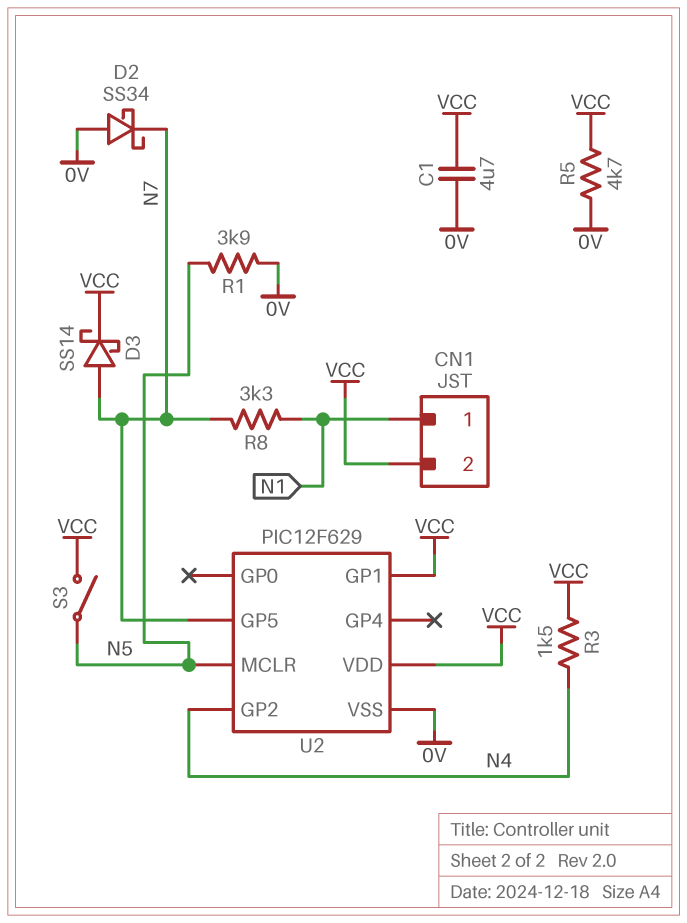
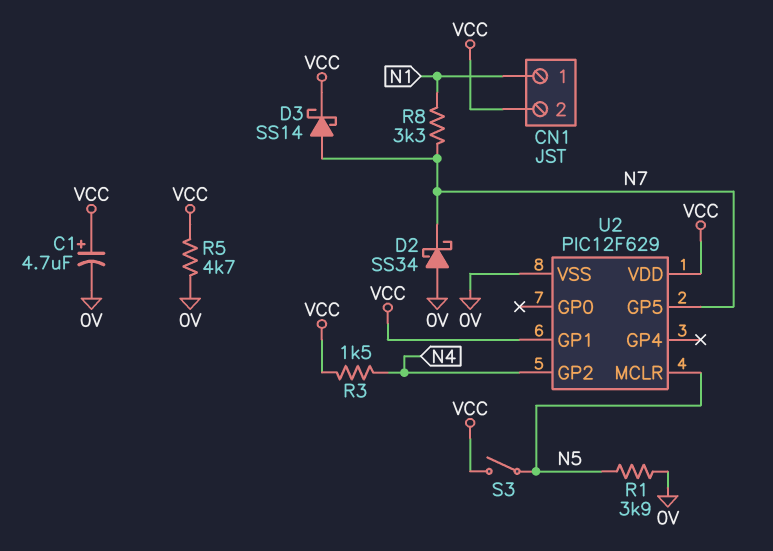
C1: 4.7uF (0V, VCC) -> 4.7uF (plus VCC, minus 0V)

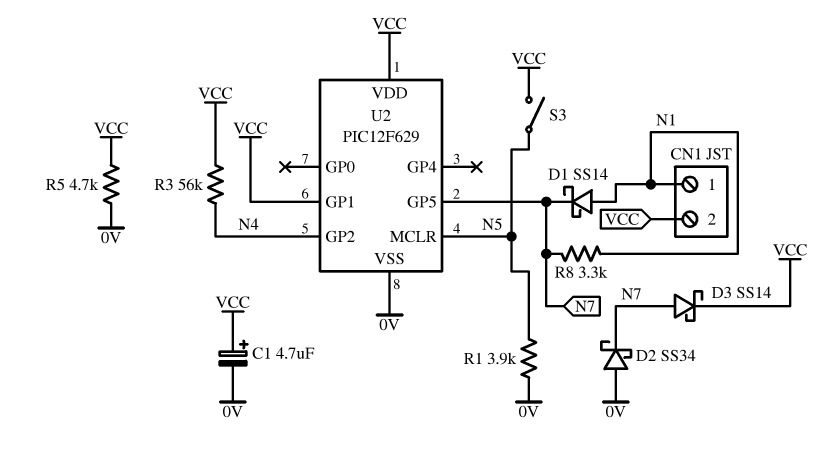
D1: none -> schottky SS14 (A N1, K N7)
R3: 1.5k (N4, VCC) -> 56k (N4, VCC)

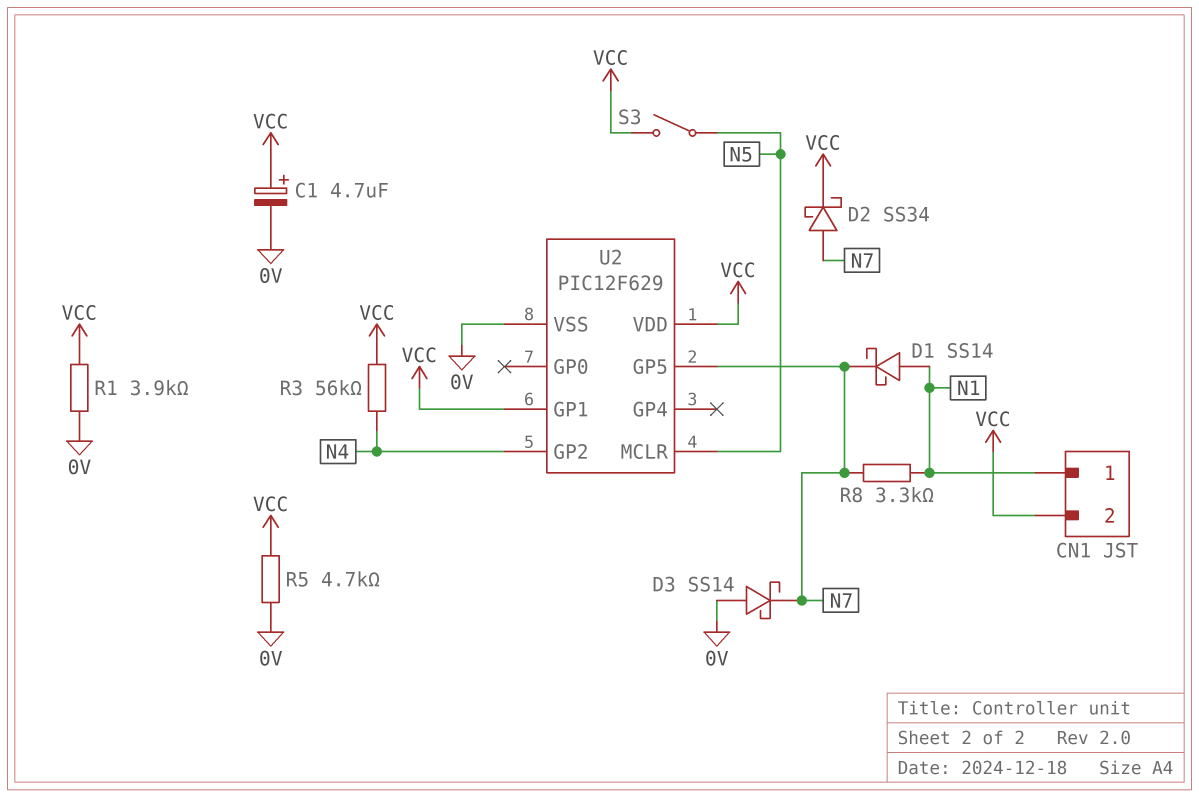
D2: schottky SS34 (A 0V, K N7) -> schottky SS34 (A N7, K VCC)
D3: schottky SS14 (A N7, K VCC) -> schottky SS14 (A 0V, K N7)
R1: 3.9k (0V, N5) -> 3.9k (0V, VCC)

